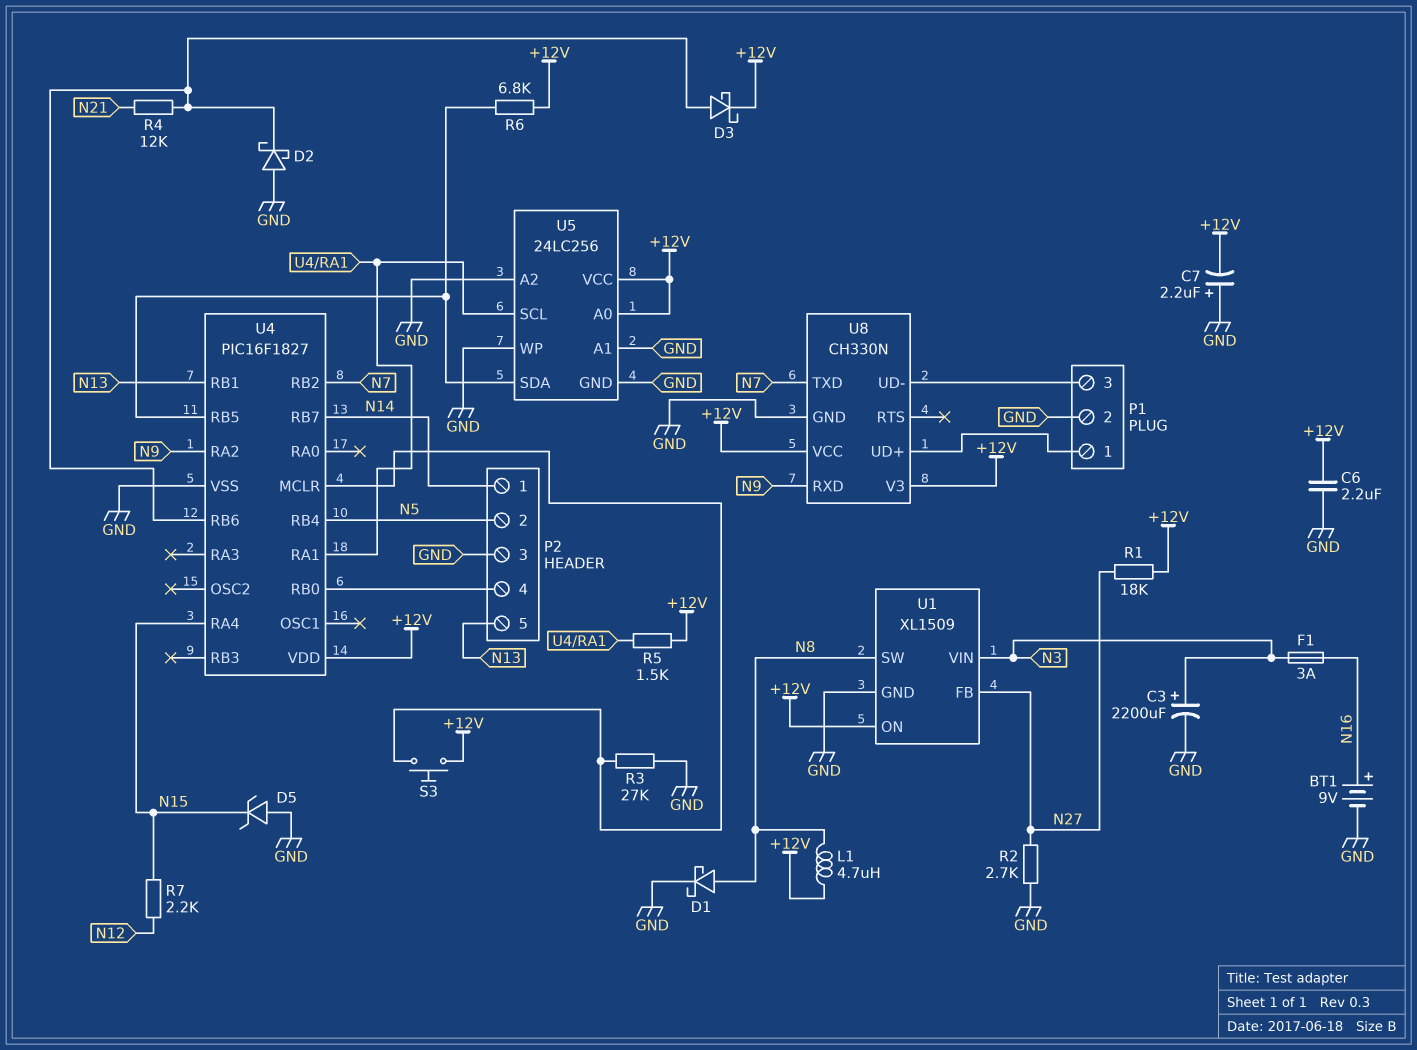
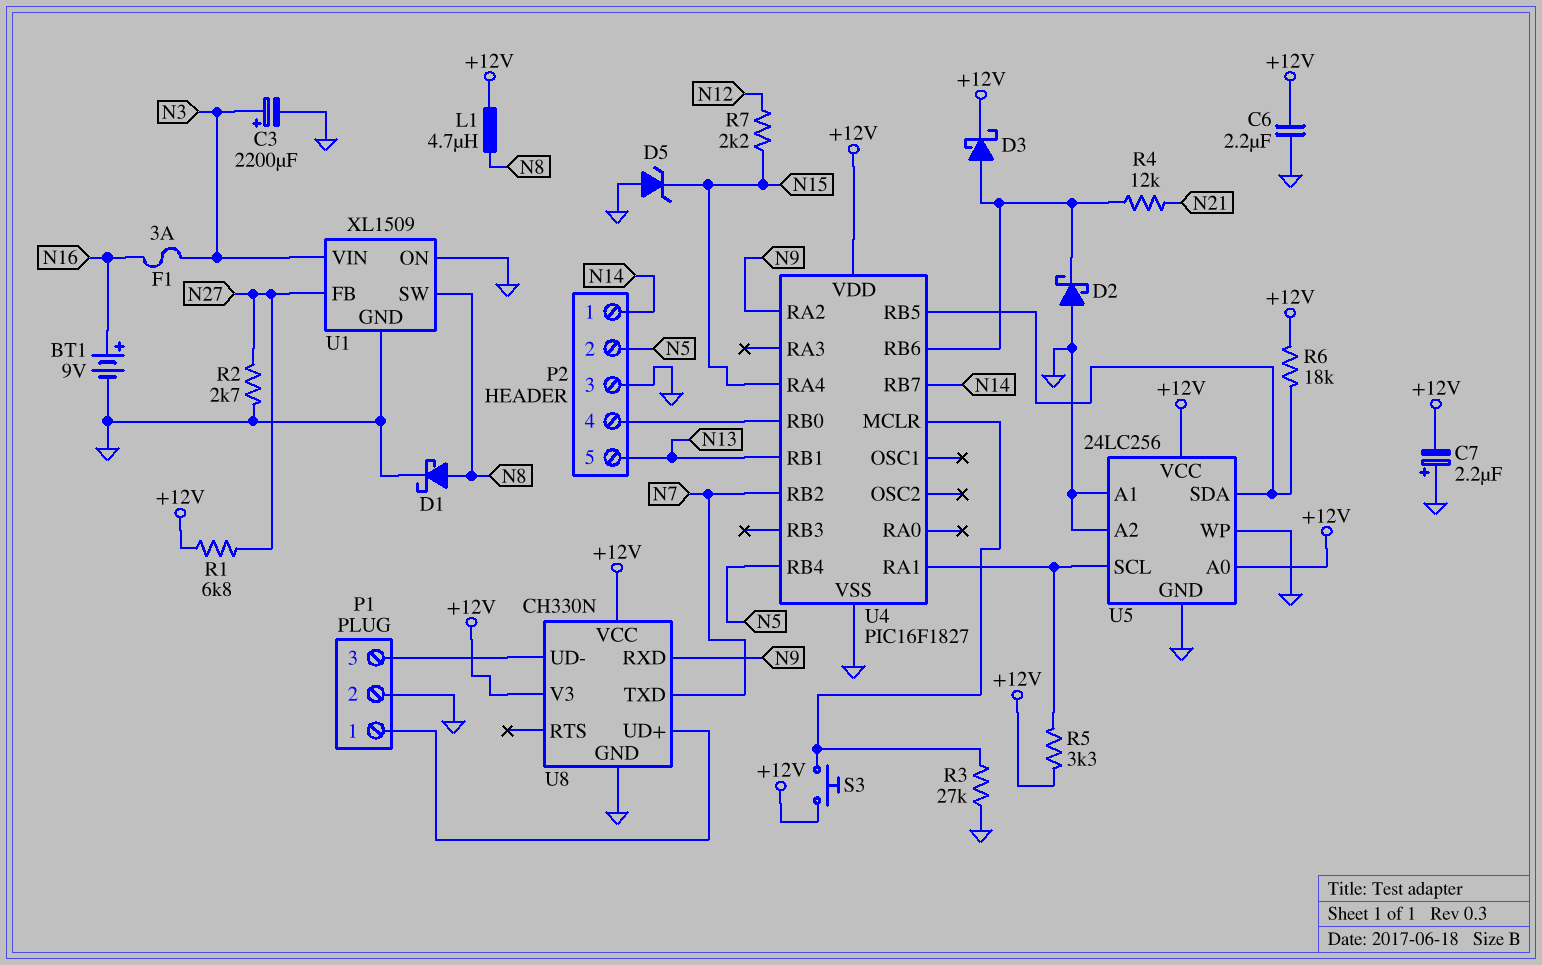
R1: 18k (+12V, N27) -> 6.8k (+12V, N27)
R5: 1.5k (+12V, U4/RA1) -> 3.3k (+12V, U4/RA1)
R6: 6.8k (+12V, U4/RB5) -> 18k (+12V, U4/RB5)
U1 pin ON: +12V -> GND

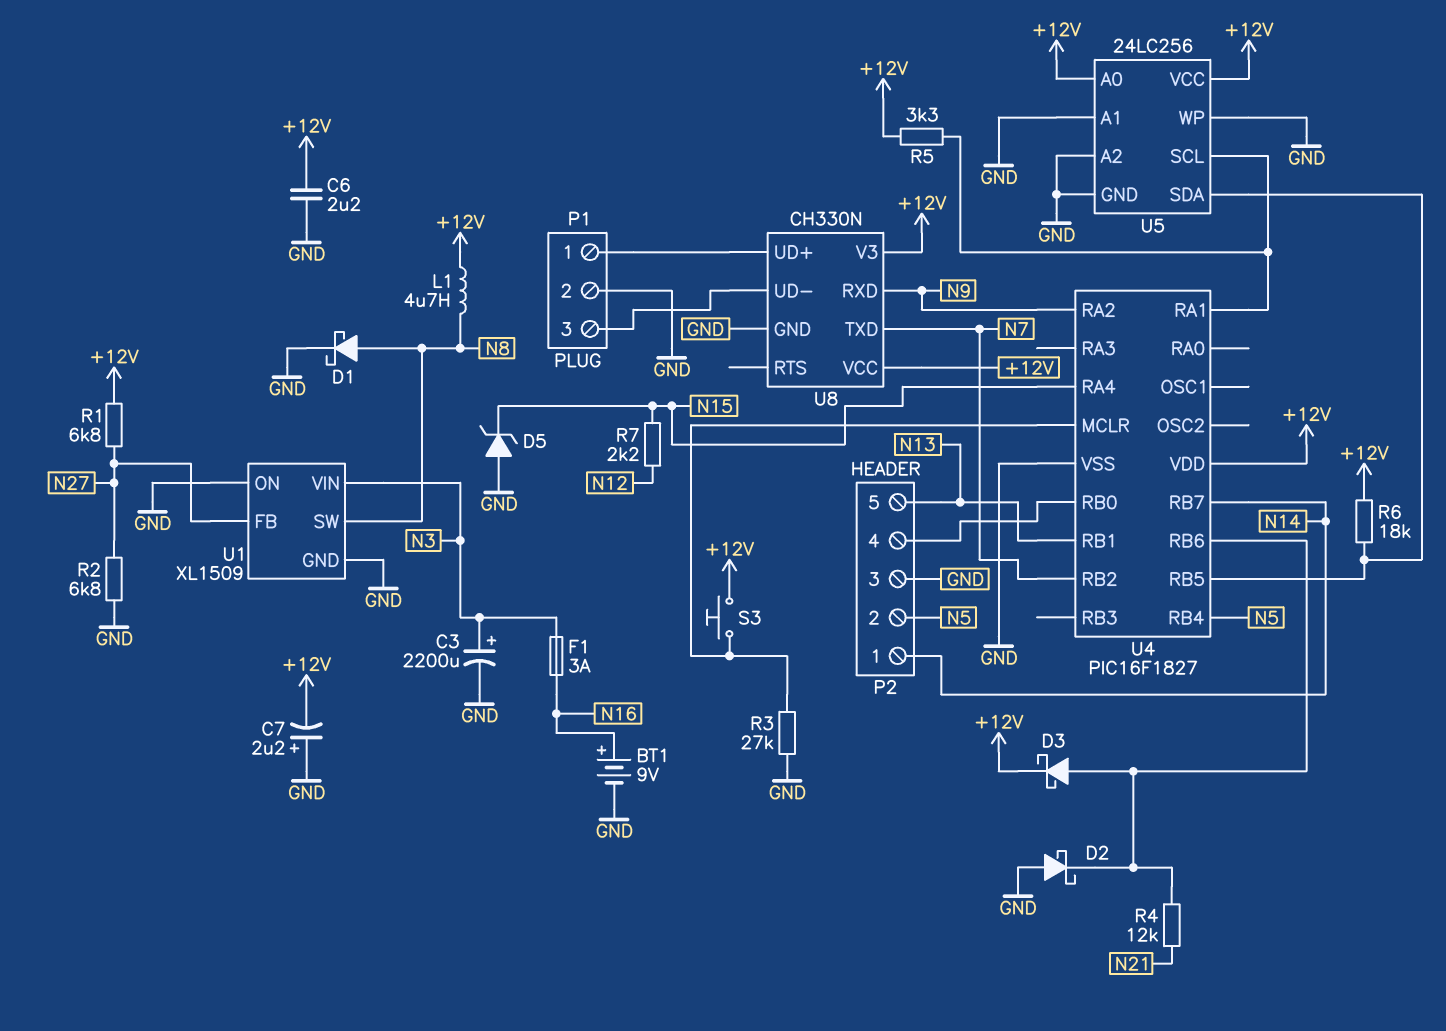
R2: 2.7k (GND, N27) -> 6.8k (GND, N27)

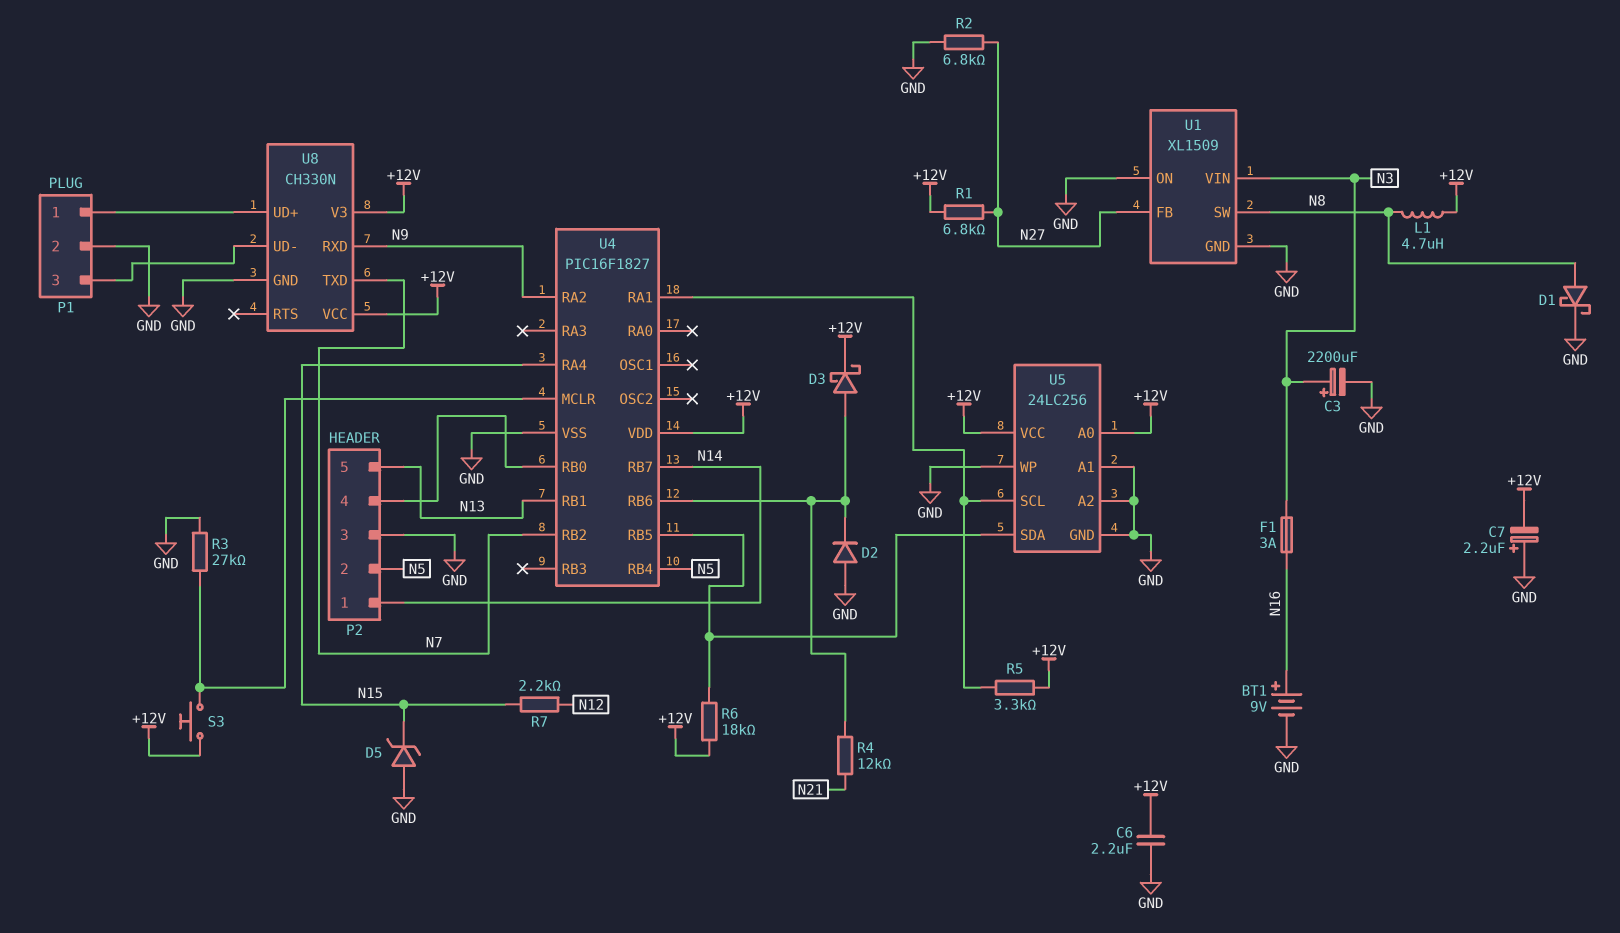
D2: schottky (A GND, K U4/RB6) -> diode (A GND, K U4/RB6)

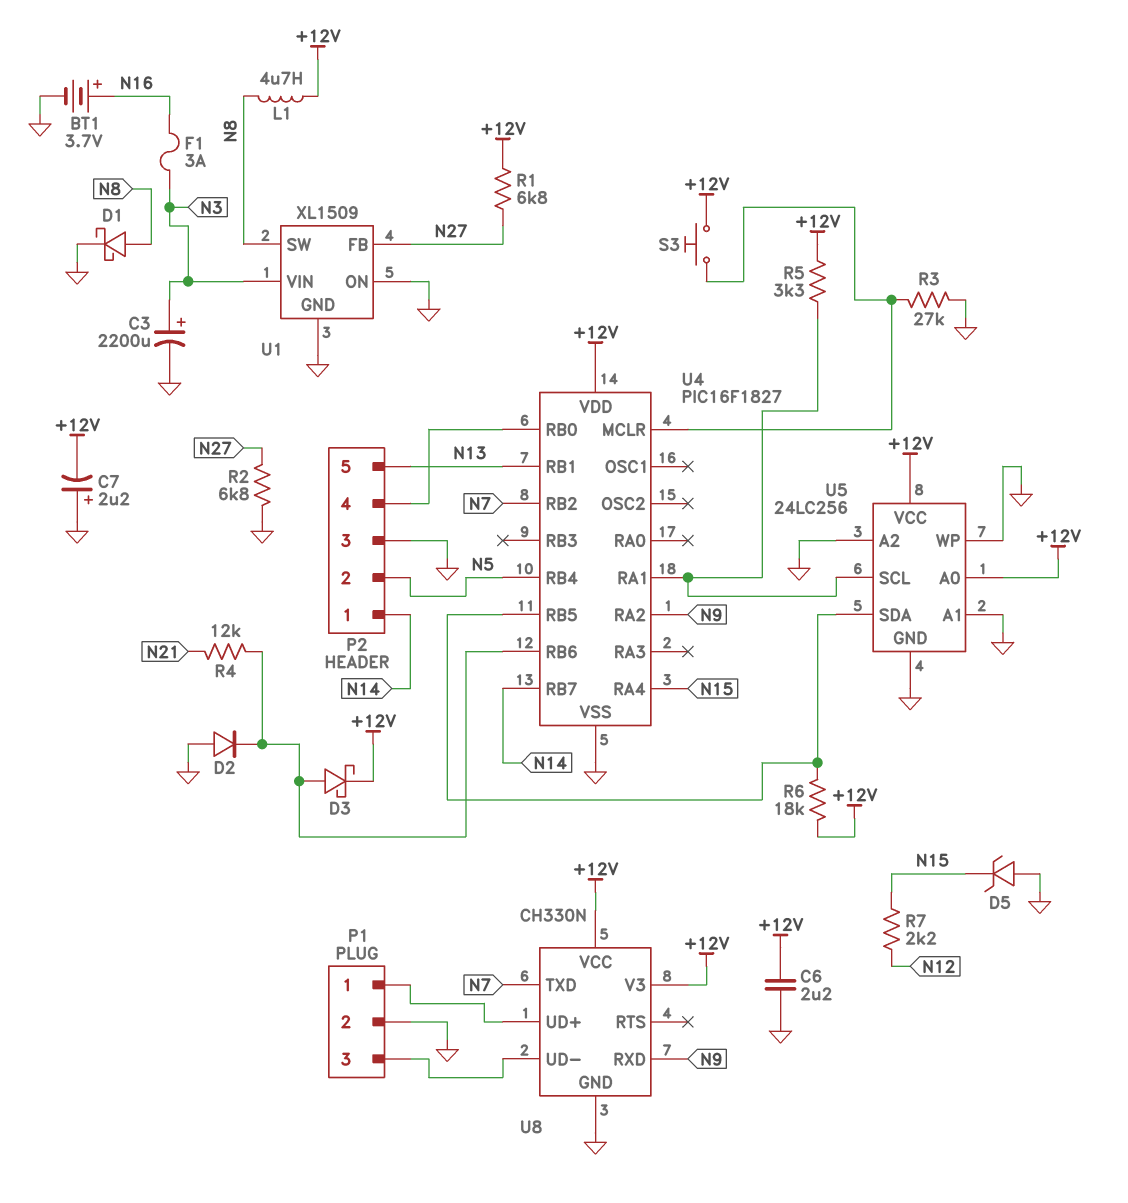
BT1: 9V (plus N16, minus GND) -> 3.7V (plus N16, minus GND)

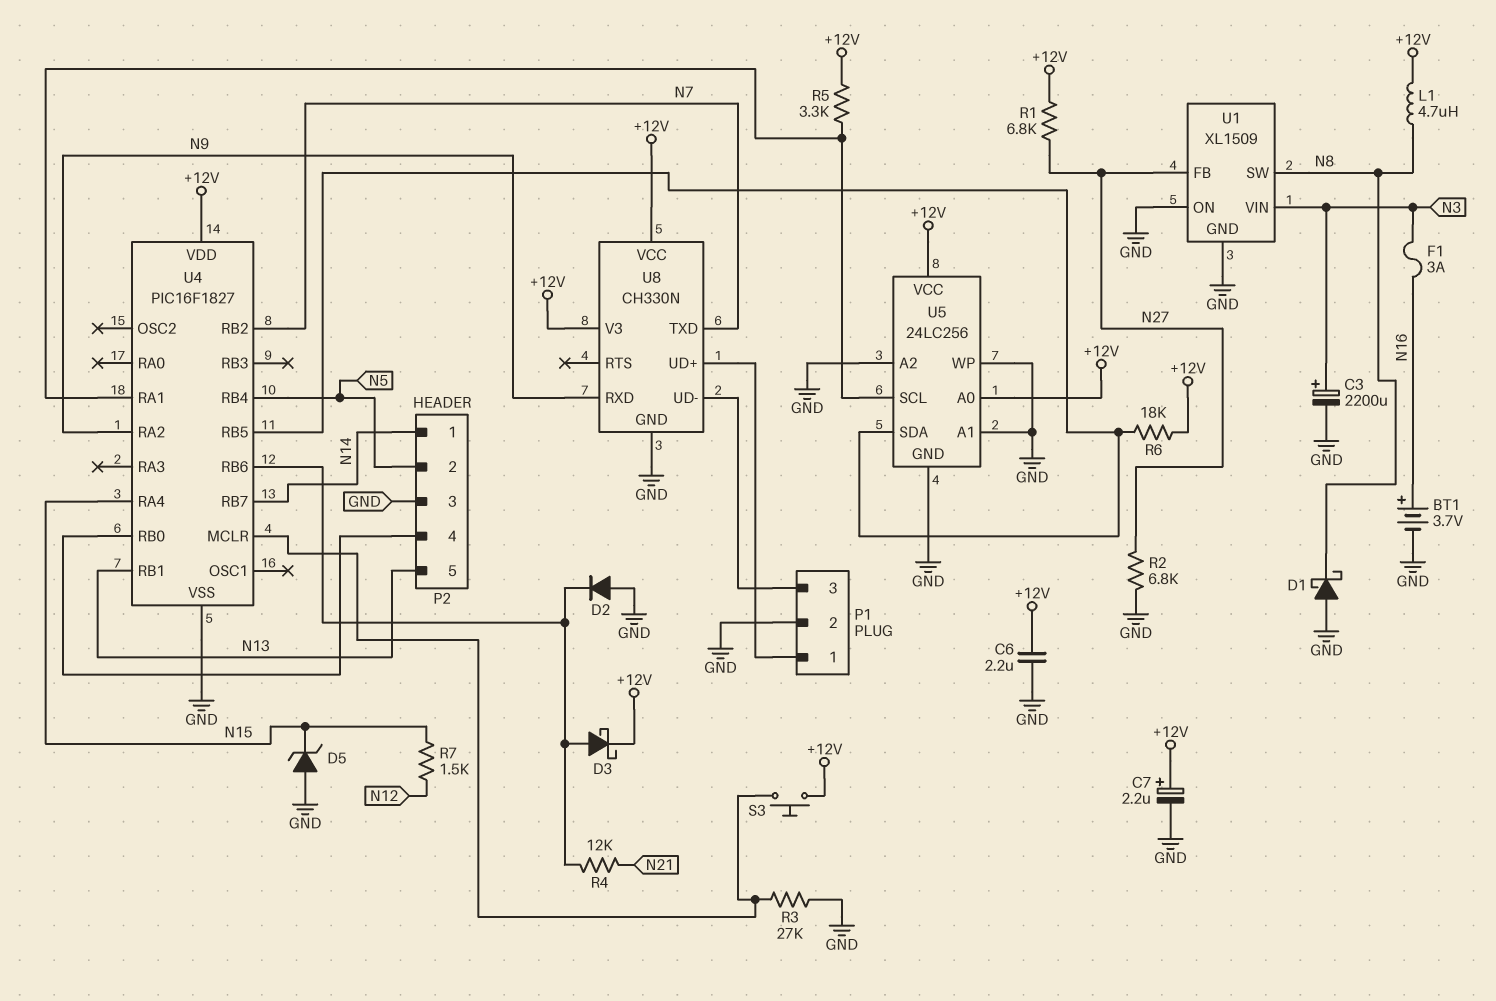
C7: 2.2uF (plus GND, minus +12V) -> 2.2uF (plus +12V, minus GND)
D1: schottky (A N8, K GND) -> schottky (A GND, K N8)
R7: 2.2k (N12, N15) -> 1.5k (N12, N15)

